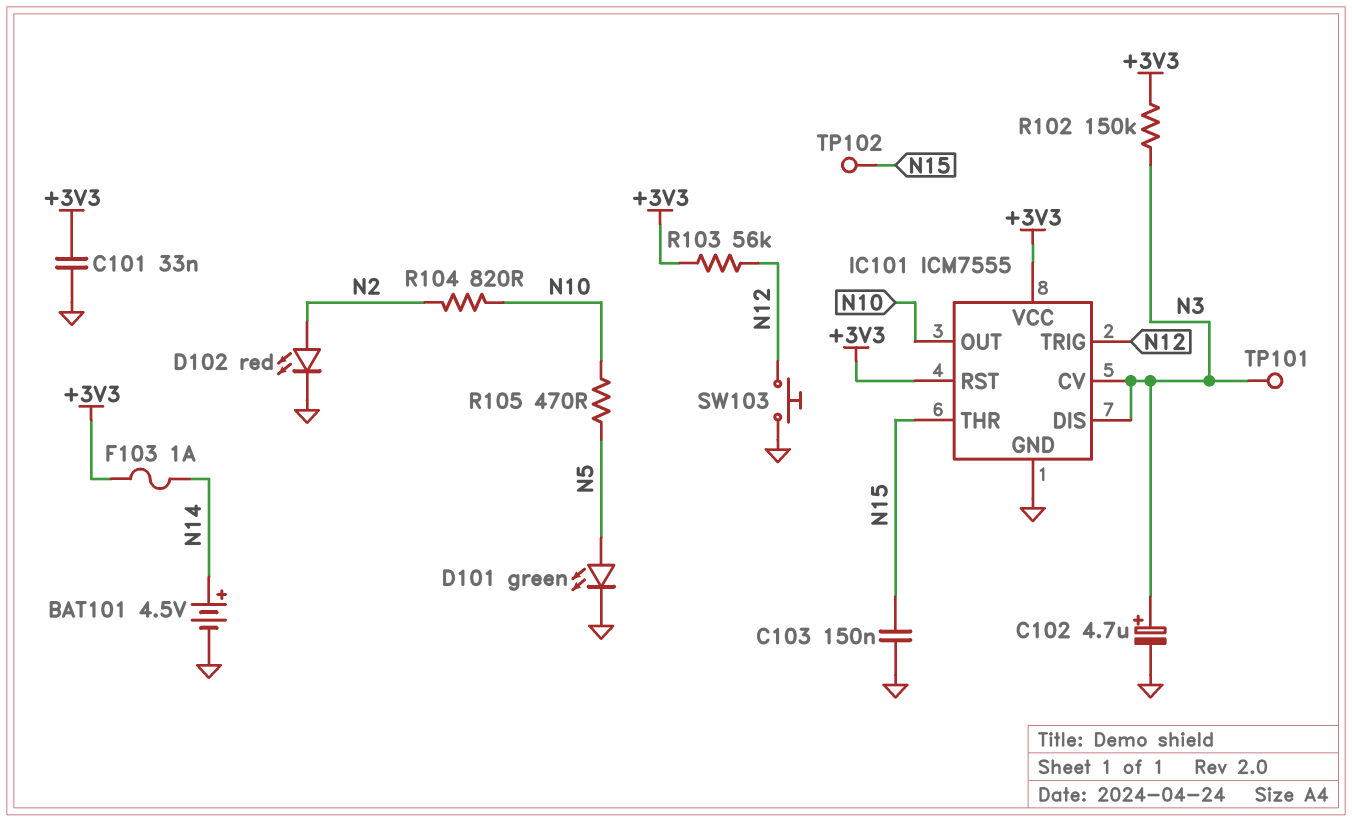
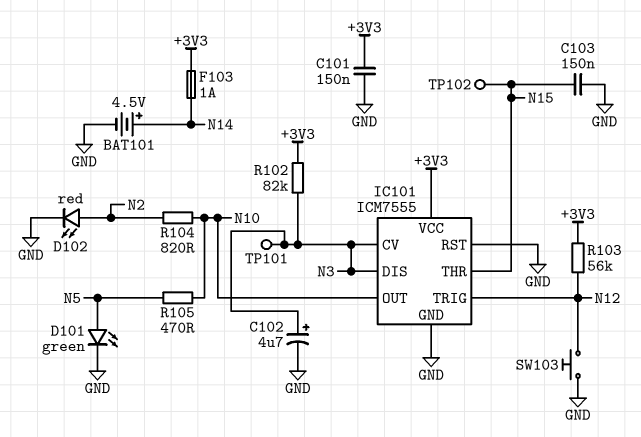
C101: 33nF (+3V3, GND) -> 150nF (+3V3, GND)
IC101 pin RST: +3V3 -> GND
R102: 150k (+3V3, N3) -> 82k (+3V3, N3)

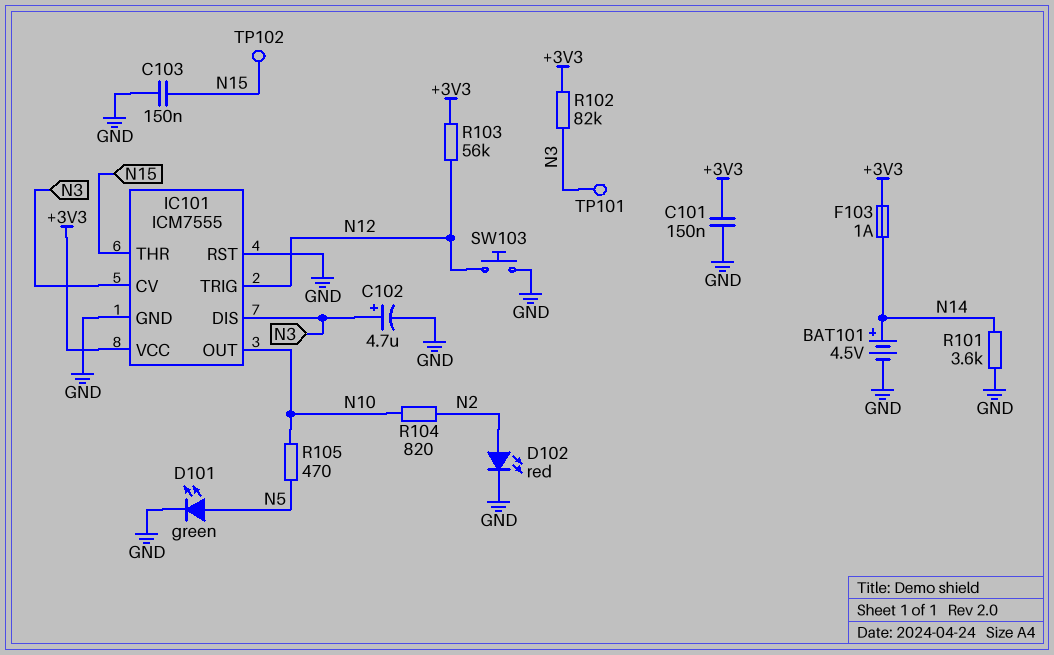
R101: none -> 3.6k (GND, N14)

